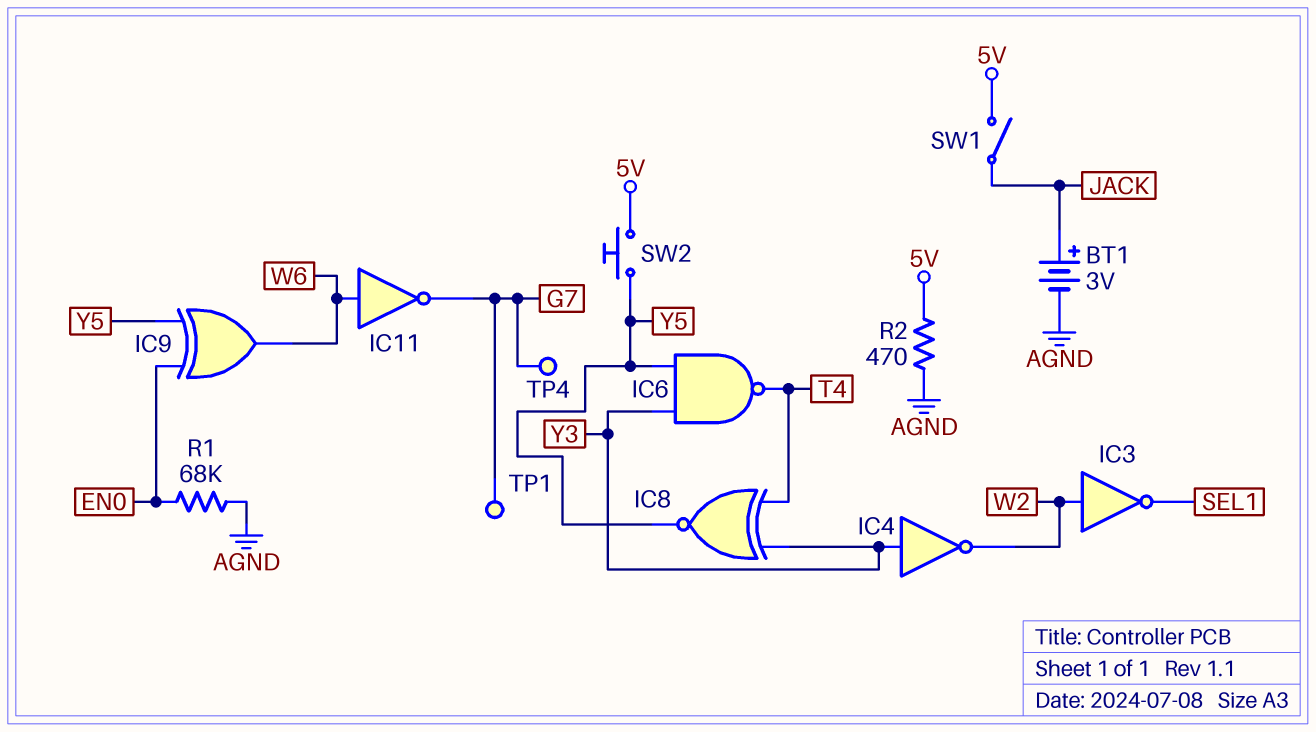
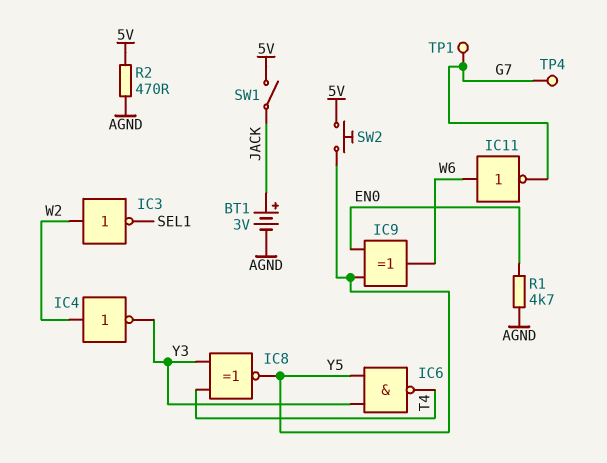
IC4: NOT (in Y3, out W2) -> NOT (in W2, out Y3)
R1: 68k (AGND, EN0) -> 4.7k (AGND, EN0)

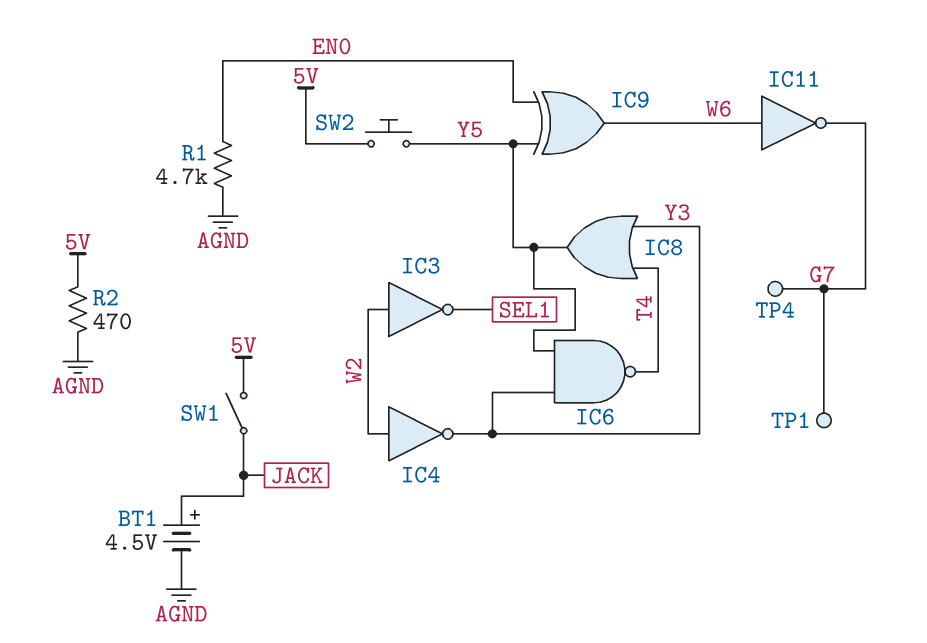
BT1: 3V (plus JACK, minus AGND) -> 4.5V (plus JACK, minus AGND)
IC8: XNOR (in T4, in Y3, out Y5) -> OR (in T4, in Y3, out Y5)

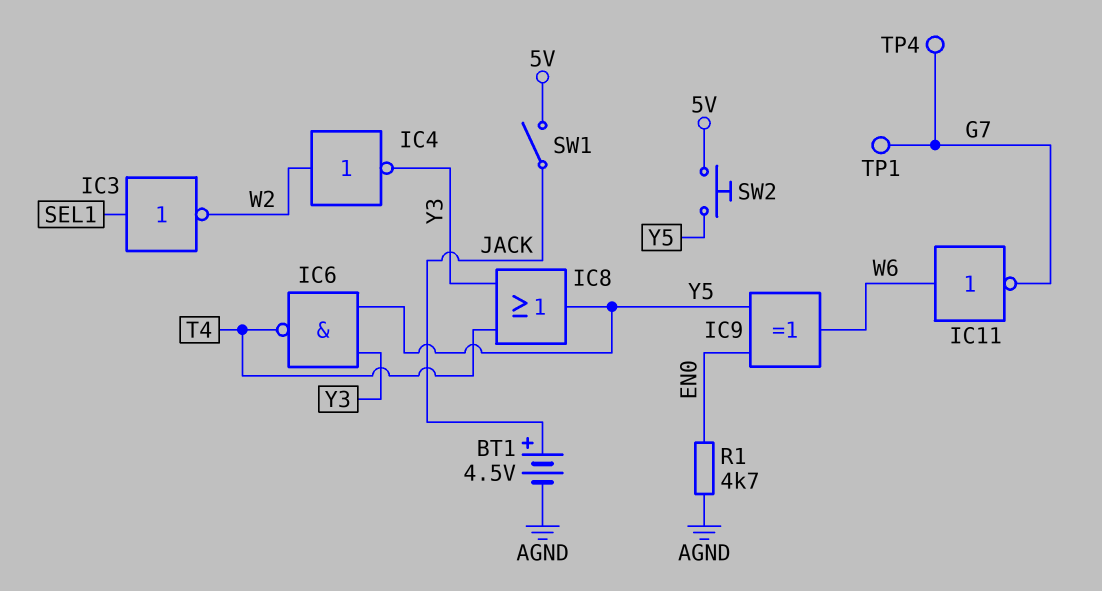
IC3: NOT (in W2, out SEL1) -> NOT (in SEL1, out W2)
R2: 470 (5V, AGND) -> none

